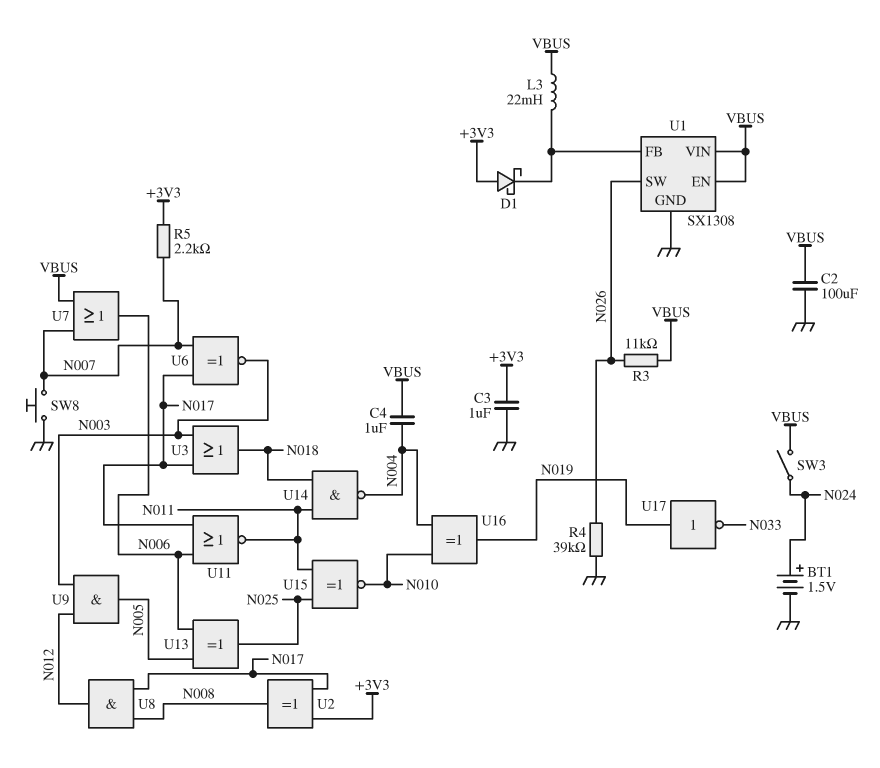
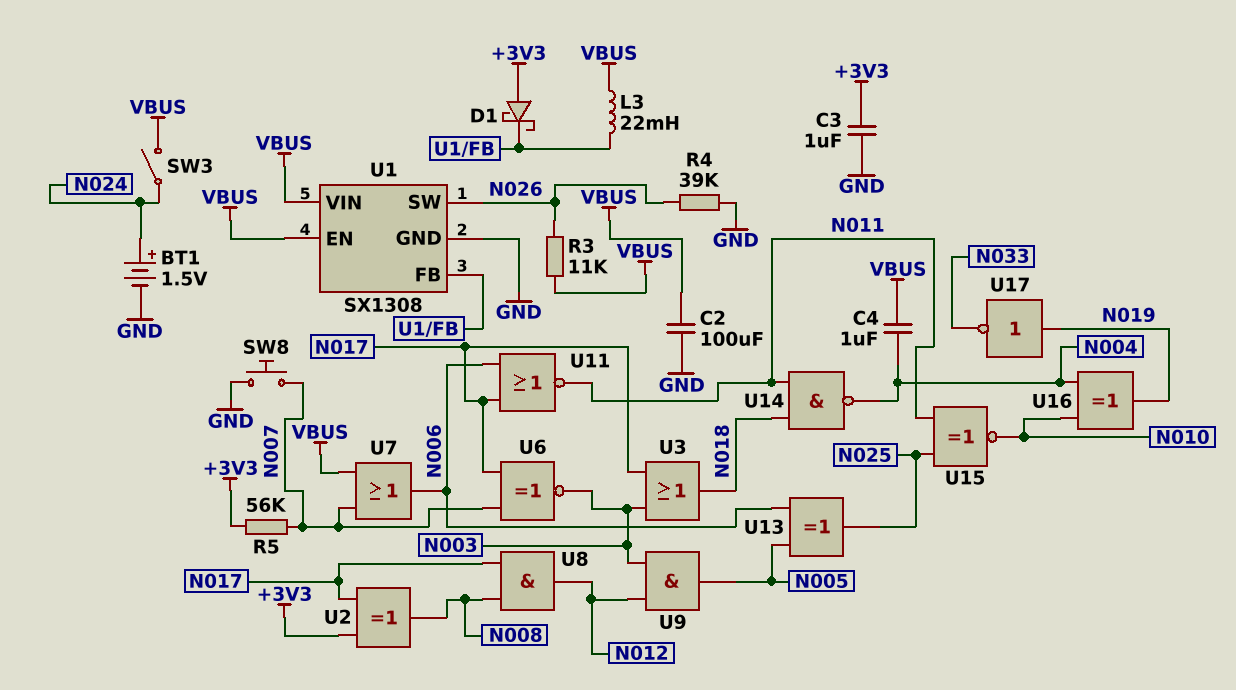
R5: 2.2k (+3V3, N007) -> 56k (+3V3, N007)

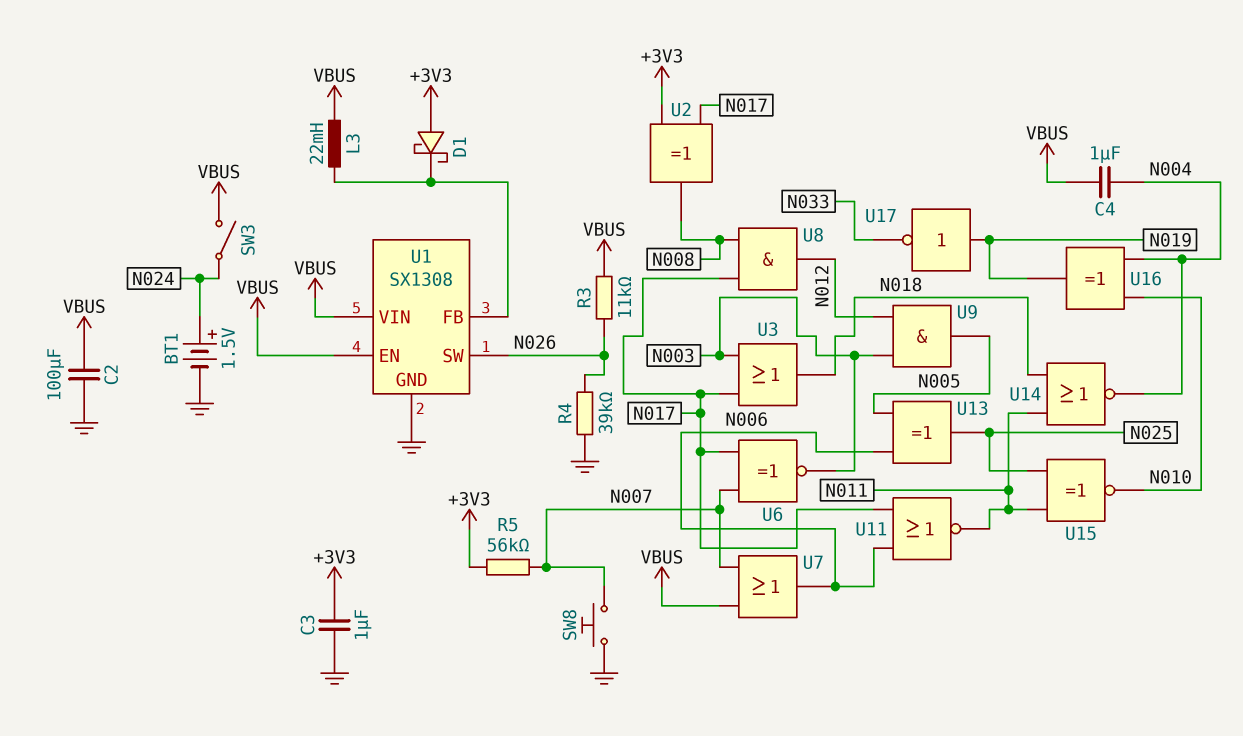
U14: NAND (in N011, in N018, out N004) -> NOR (in N011, in N018, out N004)

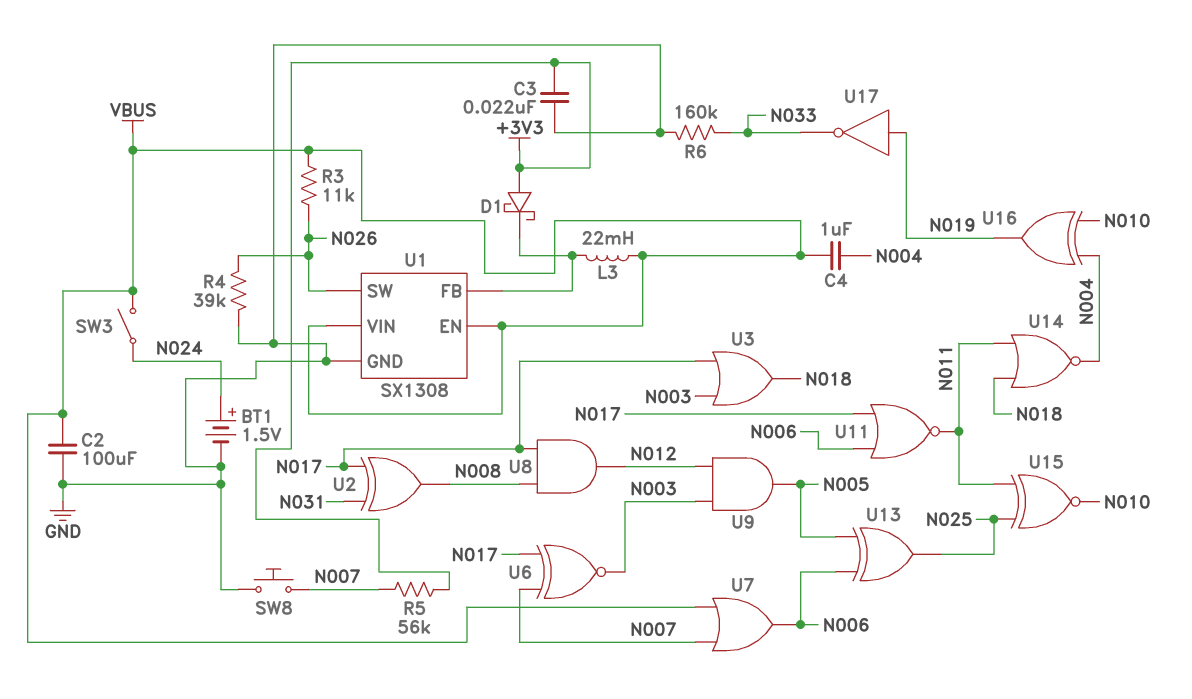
C3: 1uF (+3V3, GND) -> 22nF (+3V3, GND)
R6: none -> 160k (GND, N033)
U2: XOR (in +3V3, in N017, out N008) -> XOR (in N017, in N031, out N008)

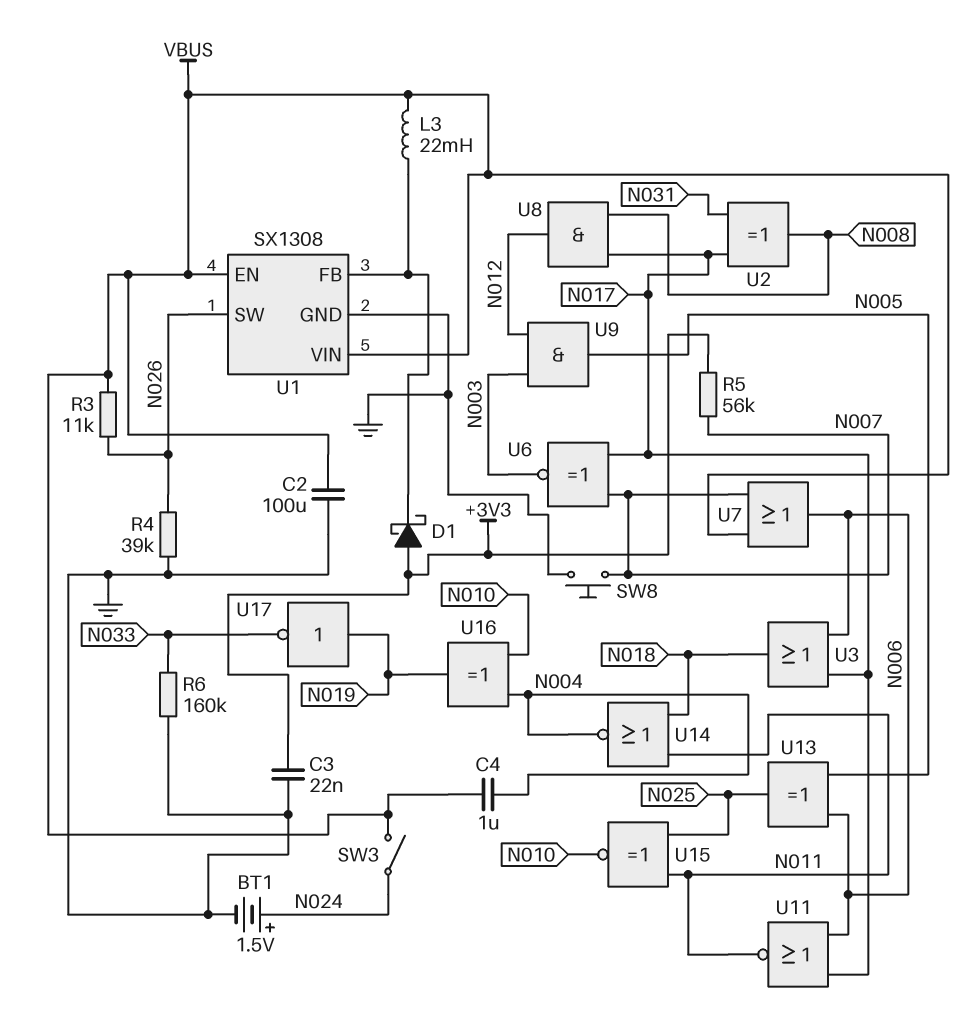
U3: OR (in N003, in N017, out N018) -> OR (in N006, in N017, out N018)

